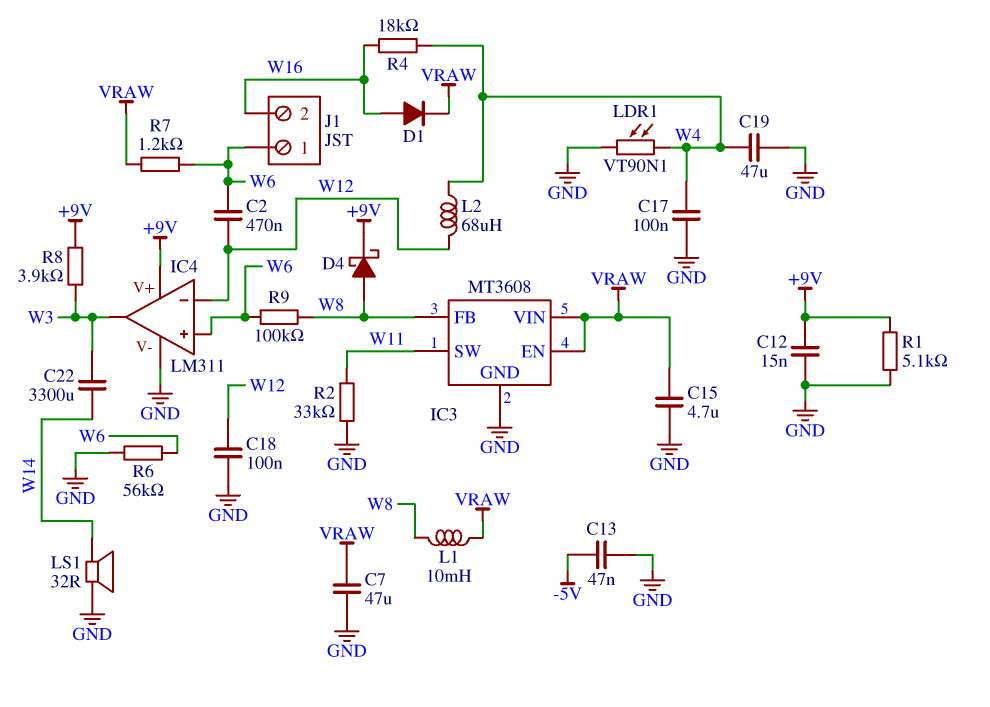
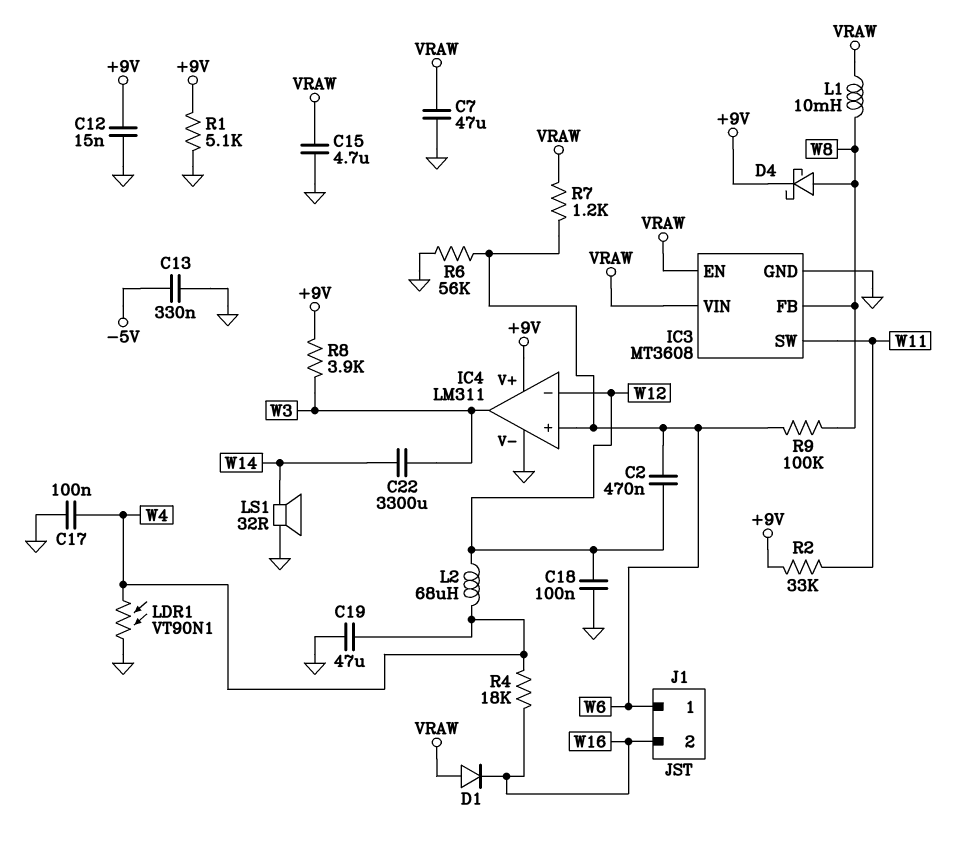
C13: 47nF (-5V, GND) -> 330nF (-5V, GND)
D1: diode (A W16, K VRAW) -> diode (A VRAW, K W16)
R2: 33k (GND, W11) -> 33k (+9V, W11)

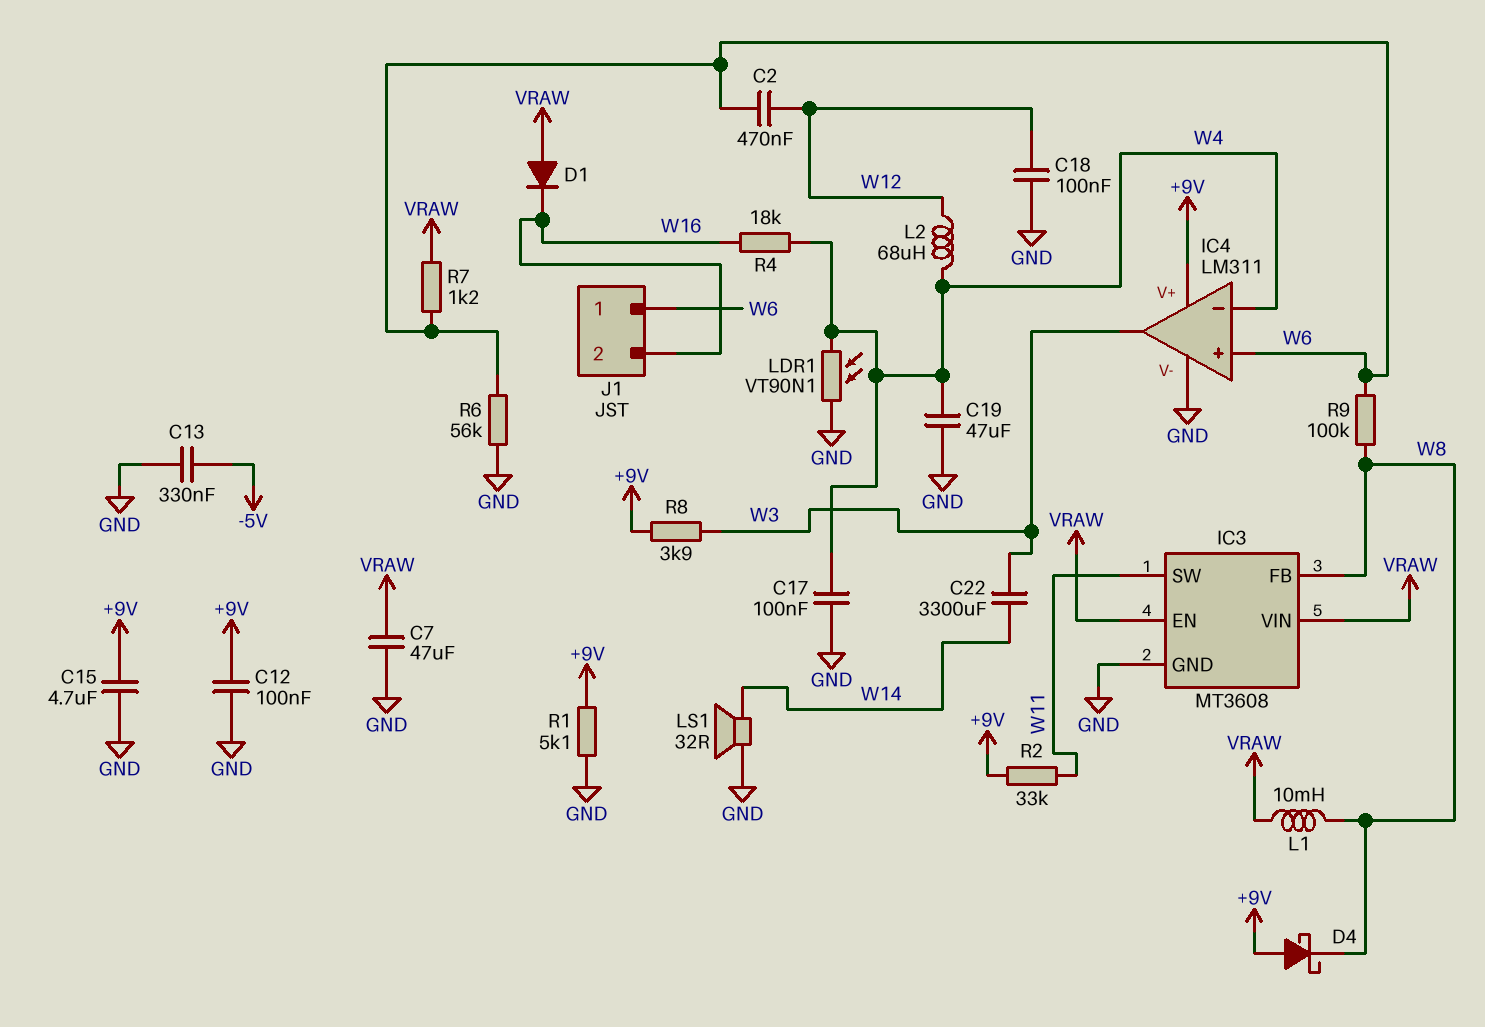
C12: 15nF (+9V, GND) -> 100nF (+9V, GND)
C15: 4.7uF (GND, VRAW) -> 4.7uF (+9V, GND)
D4: schottky (A W8, K +9V) -> schottky (A +9V, K W8)
IC4 pin in-: W12 -> W4

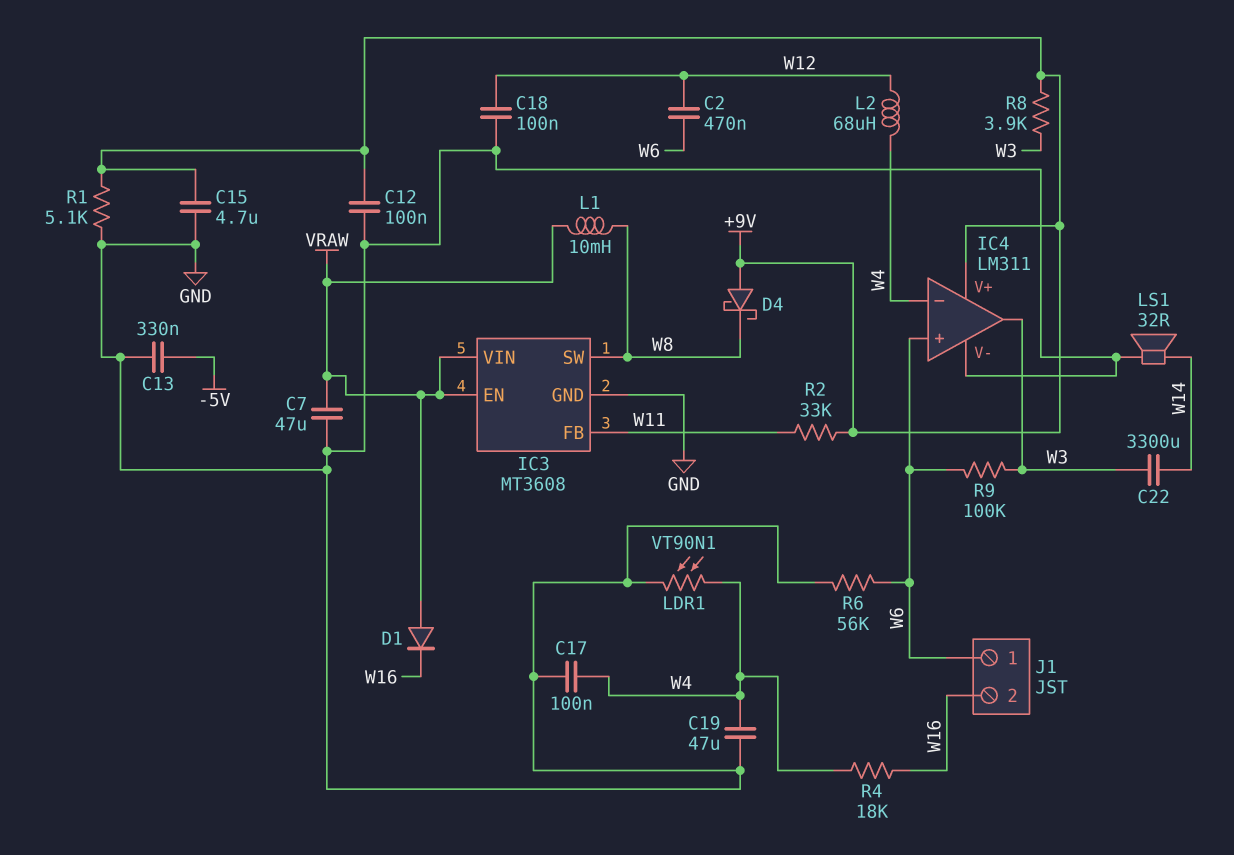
IC3 pin FB: W8 -> W11
IC3 pin SW: W11 -> W8
R7: 1.2k (VRAW, W6) -> none
R9: 100k (W6, W8) -> 100k (W3, W6)

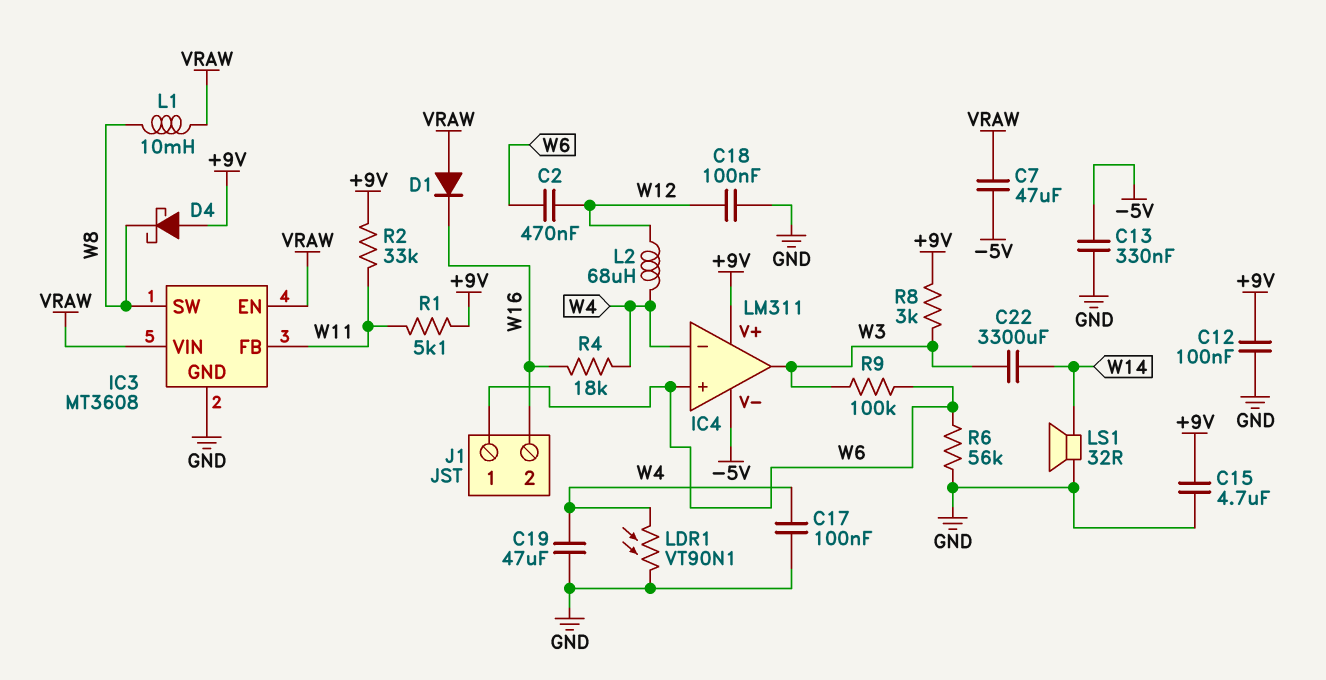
C7: 47uF (GND, VRAW) -> 47uF (-5V, VRAW)
IC4 pin V-: GND -> -5V
R1: 5.1k (+9V, GND) -> 5.1k (+9V, W11)
R8: 3.9k (+9V, W3) -> 3k (+9V, W3)

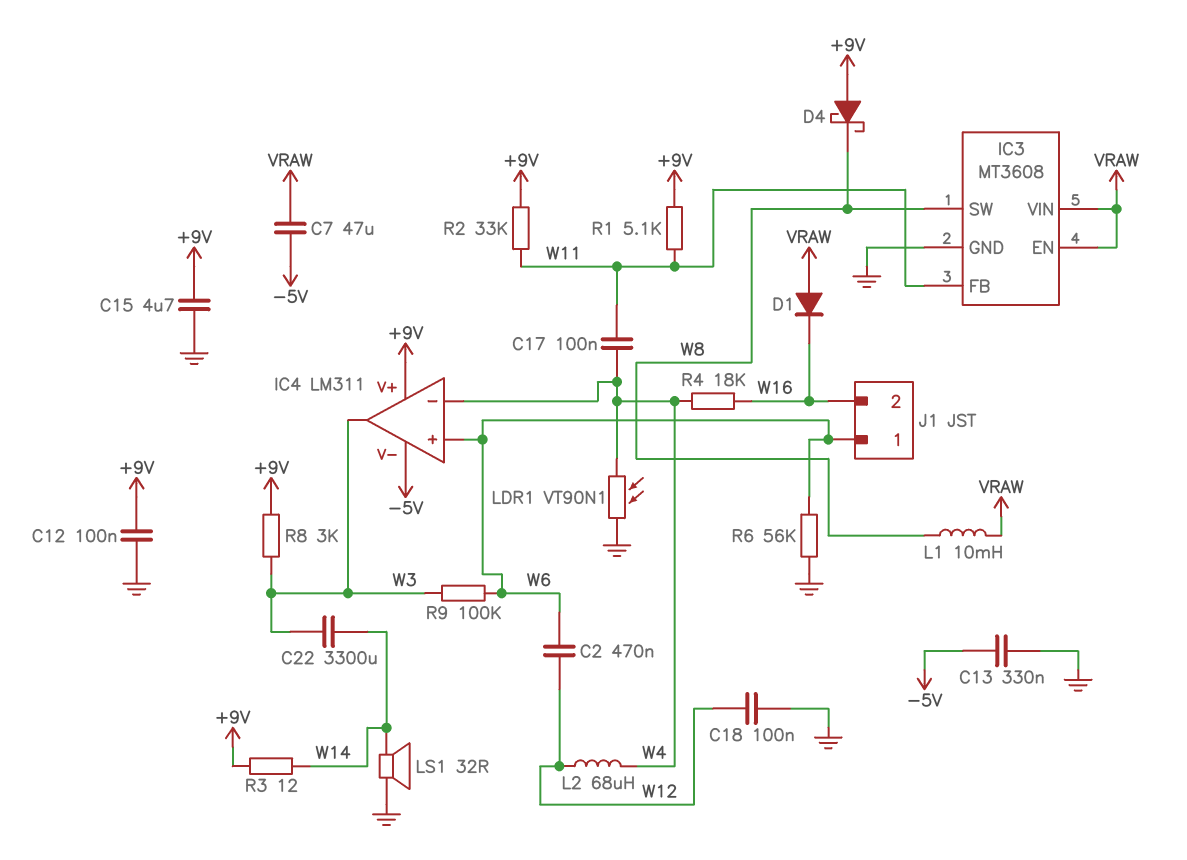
C17: 100nF (GND, W4) -> 100nF (W4, W11)
C19: 47uF (GND, W4) -> none
R3: none -> 12 (+9V, W14)

